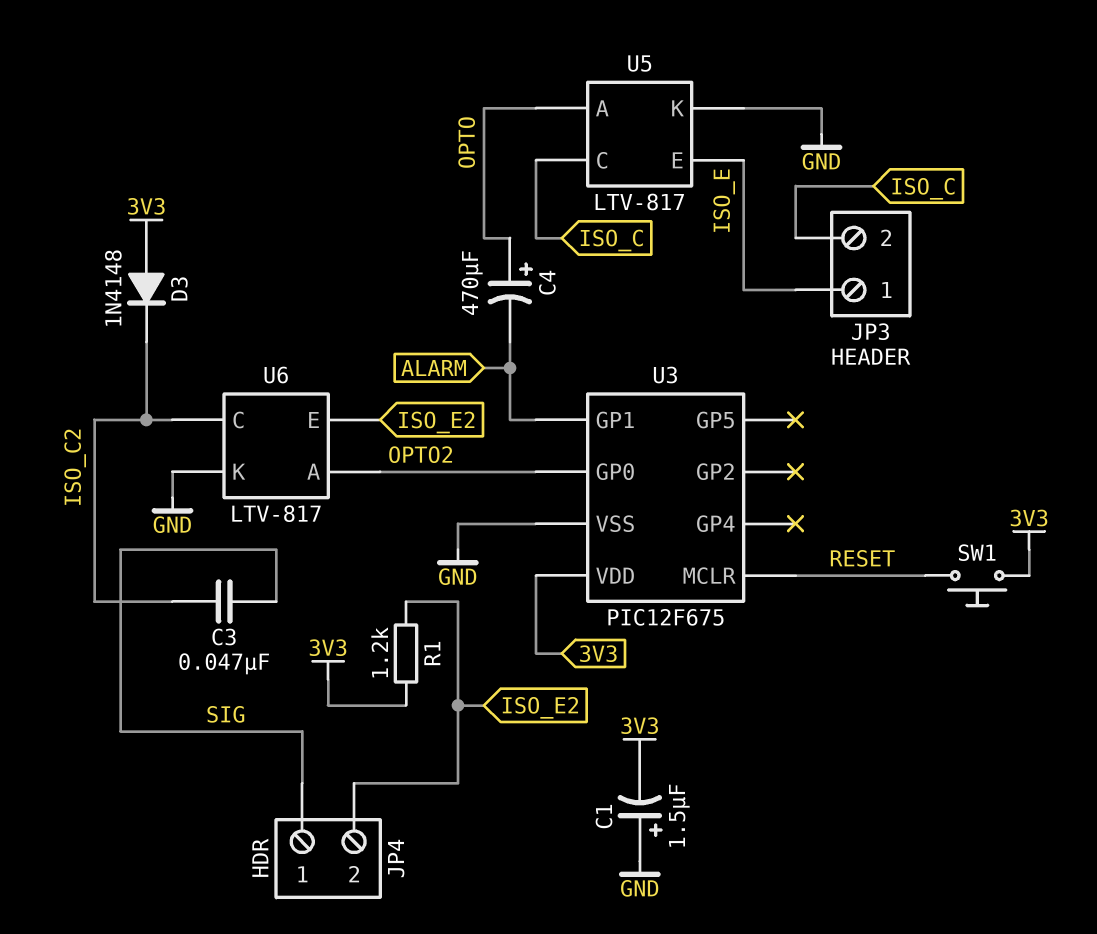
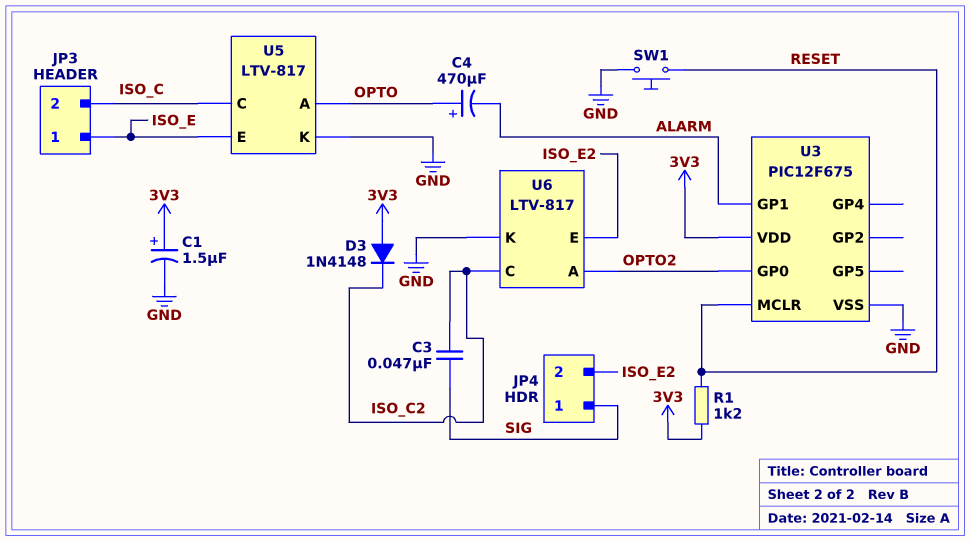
C1: 1.5uF (plus GND, minus 3V3) -> 1.5uF (plus 3V3, minus GND)
R1: 1.2k (3V3, ISO_E2) -> 1.2k (3V3, RESET)
SW1: button (3V3, RESET) -> button (GND, RESET)

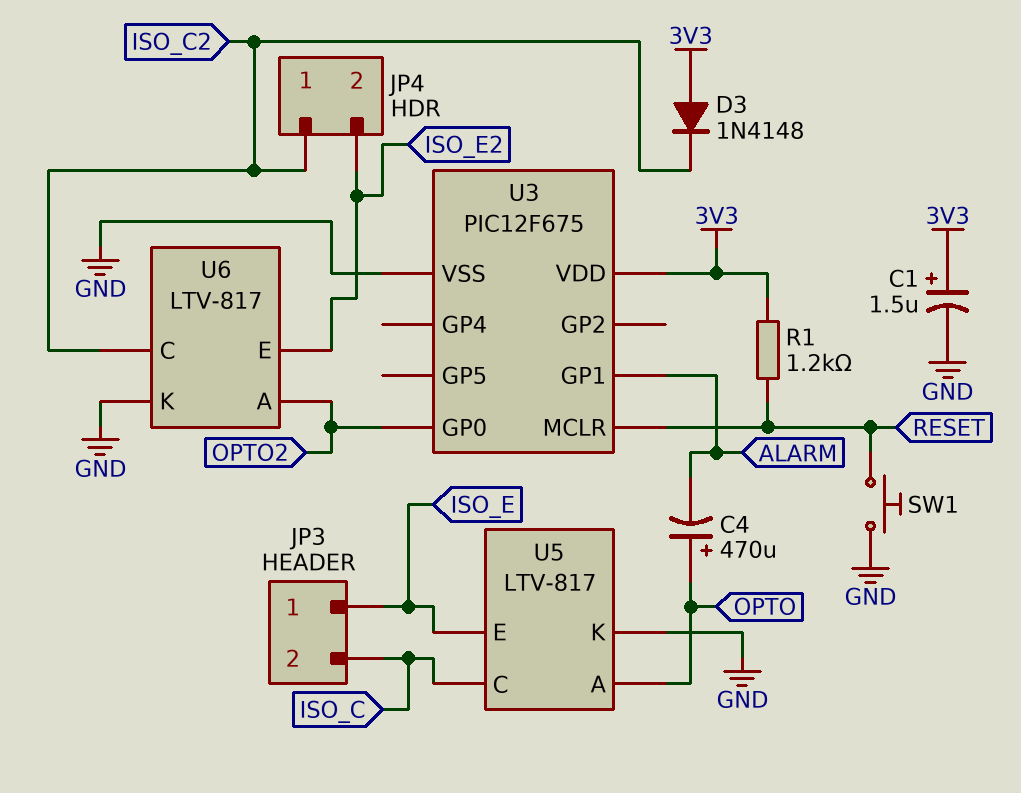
C3: 47nF (ISO_C2, SIG) -> none
JP4 pin 1: SIG -> ISO_C2

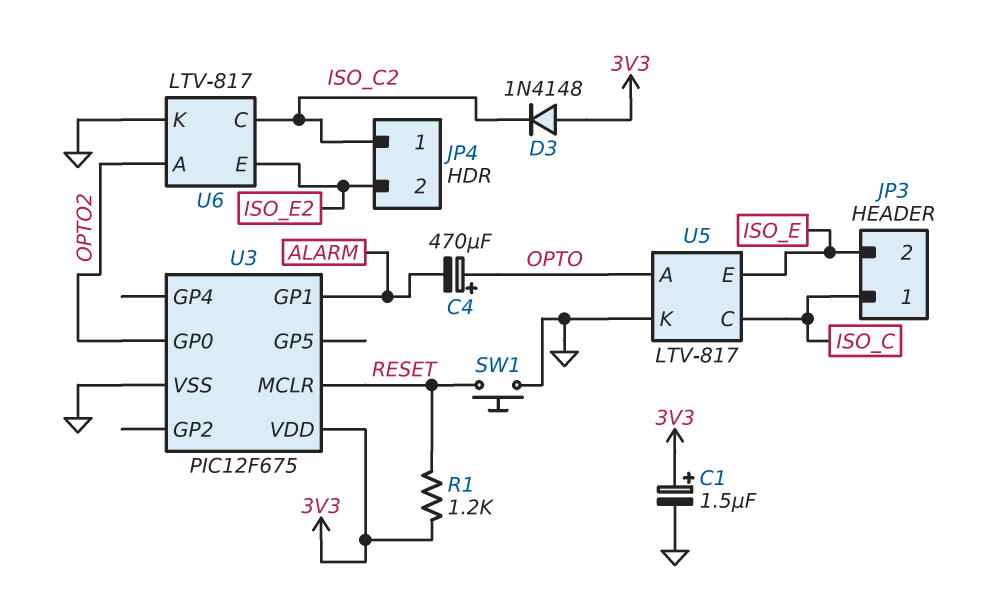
JP3 pin 1: ISO_E -> ISO_C
JP3 pin 2: ISO_C -> ISO_E

